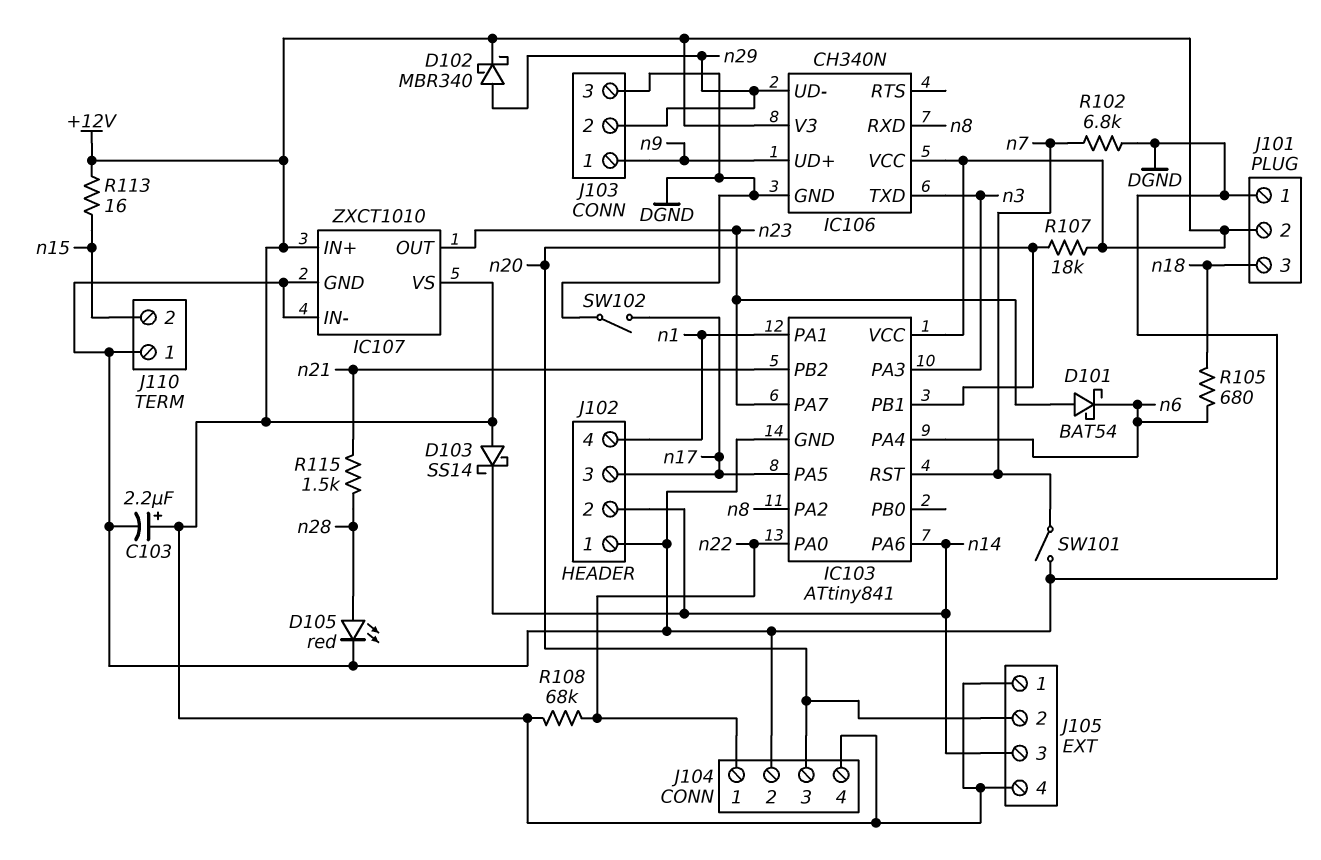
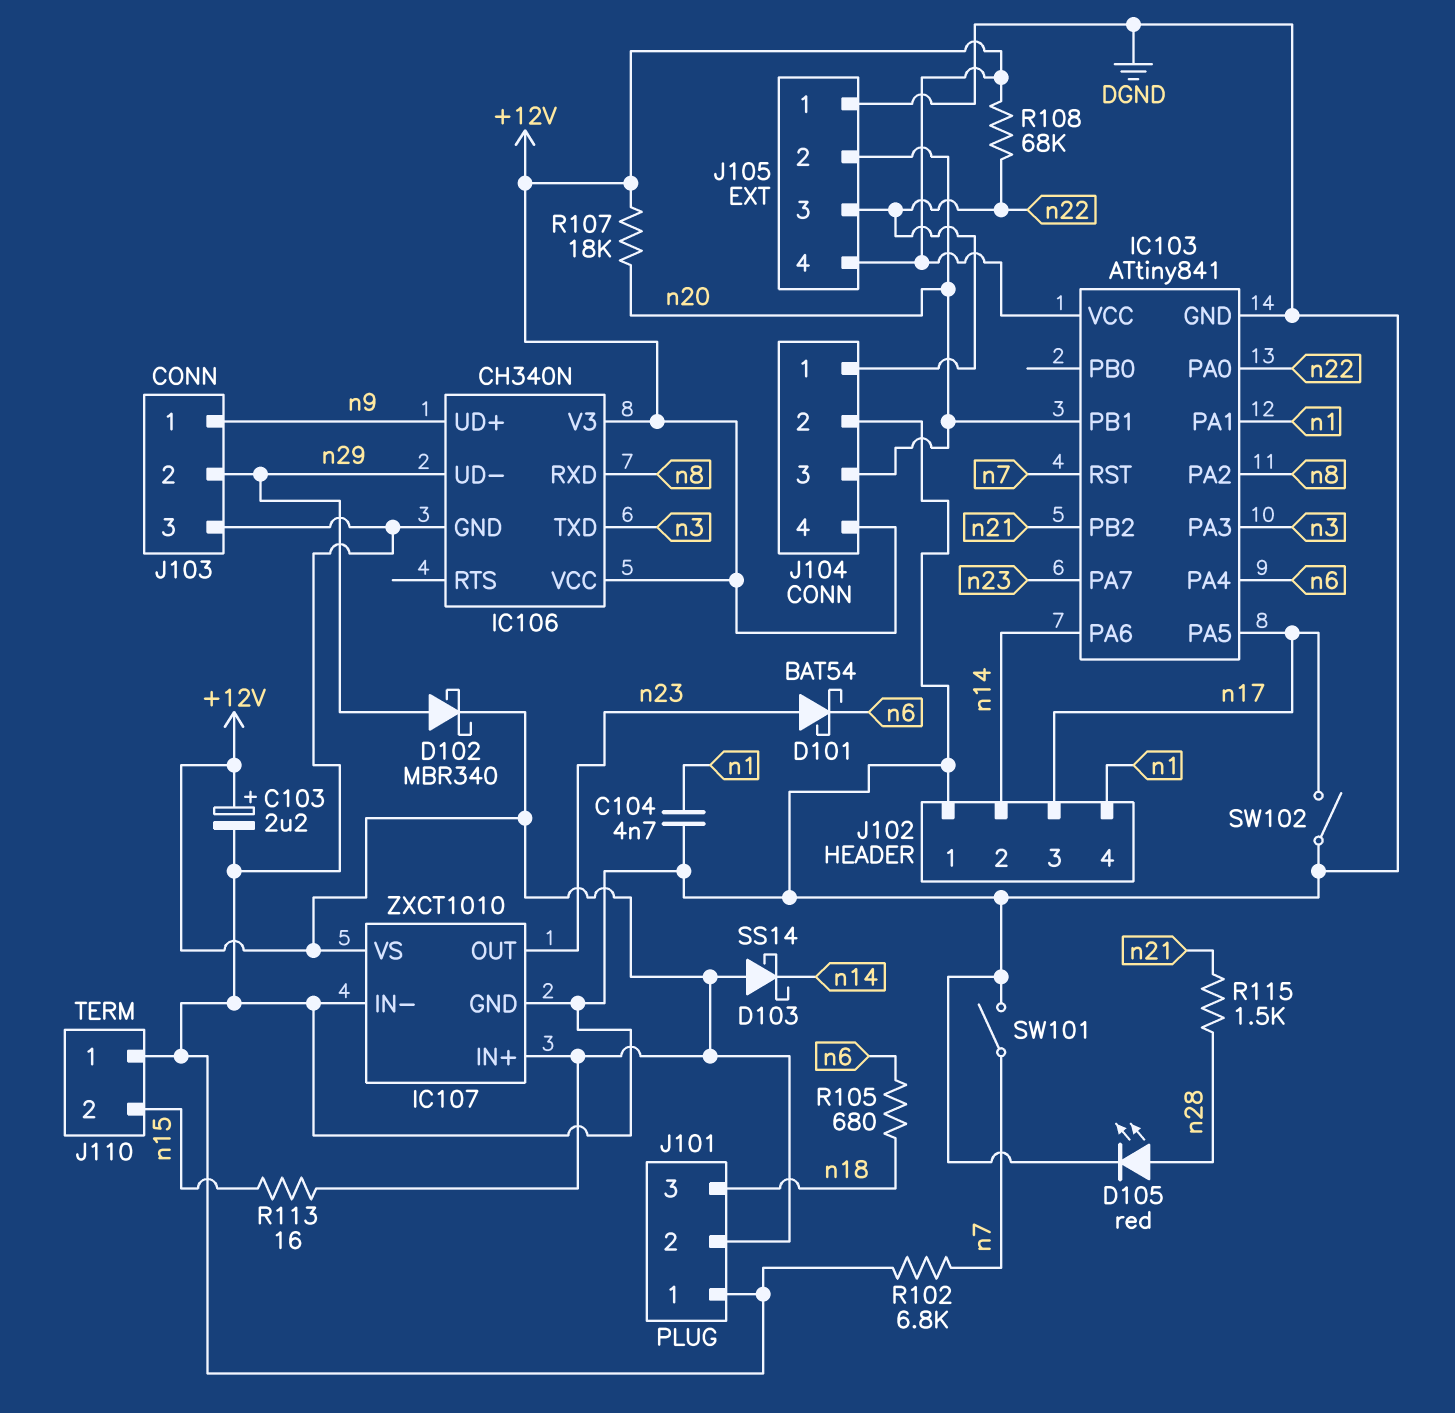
C104: none -> 4.7nF (DGND, n1)
J105 pin 1: +12V -> DGND
J105 pin 3: n14 -> n22

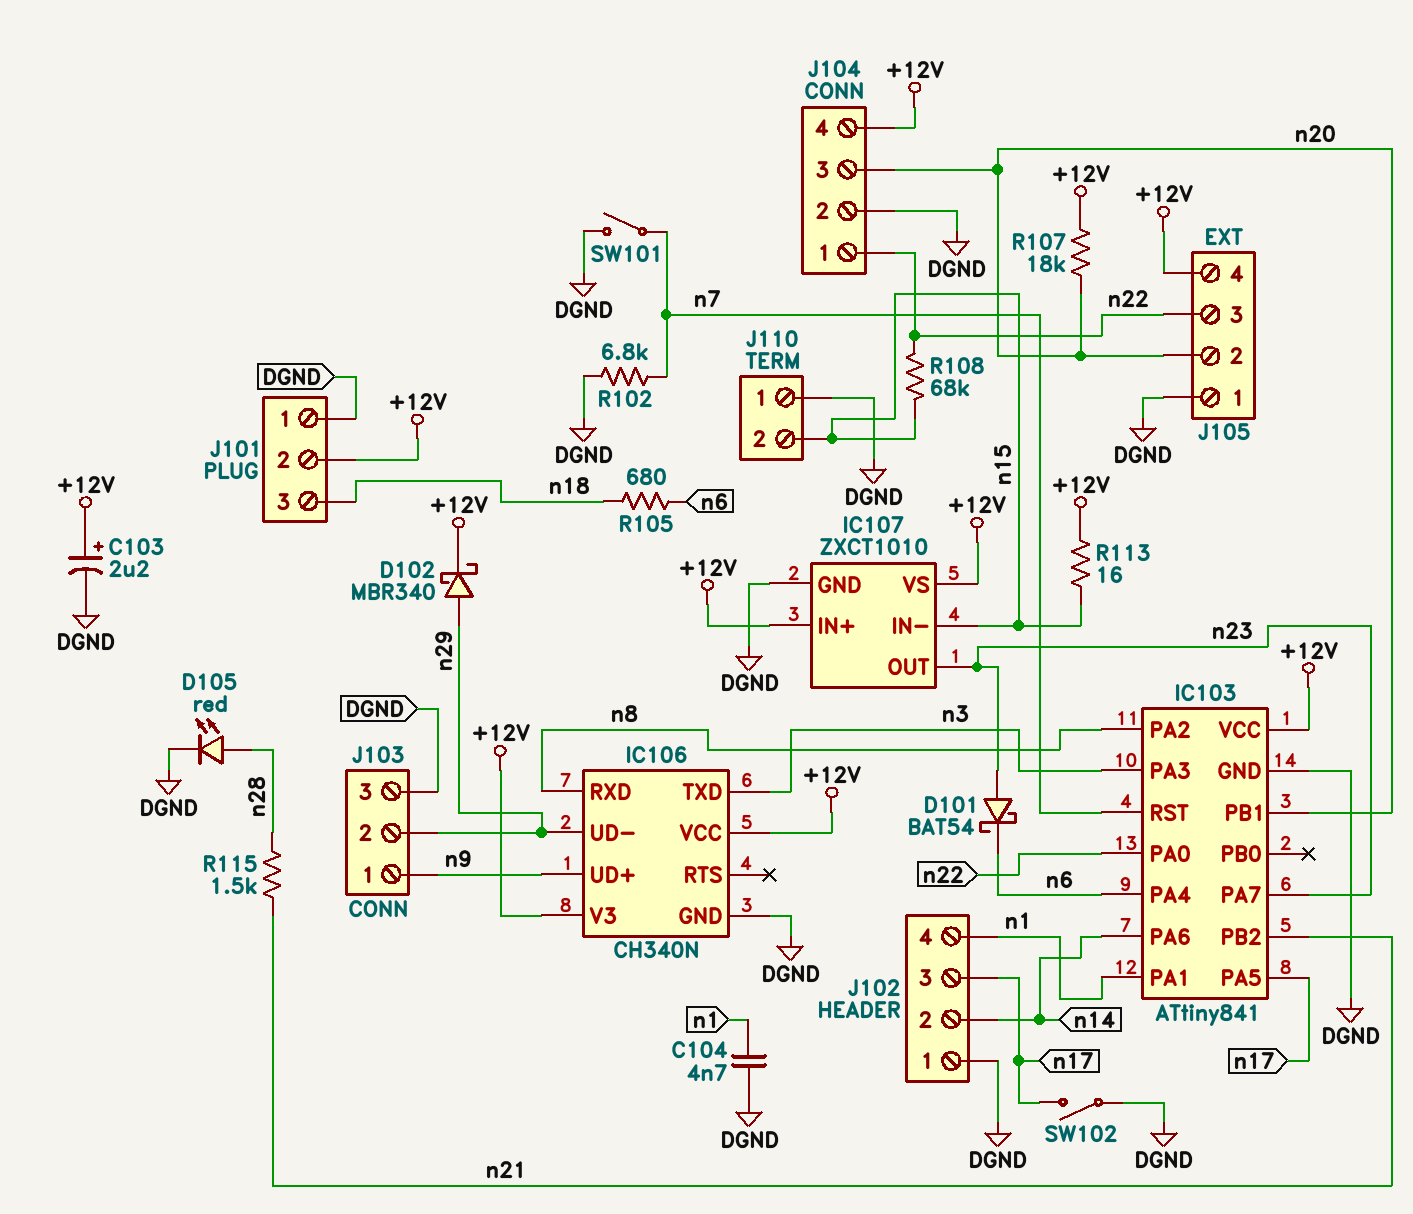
D103: schottky SS14 (A +12V, K n14) -> none
IC107 pin IN-: DGND -> n15
R108: 68k (+12V, n22) -> 68k (n15, n22)

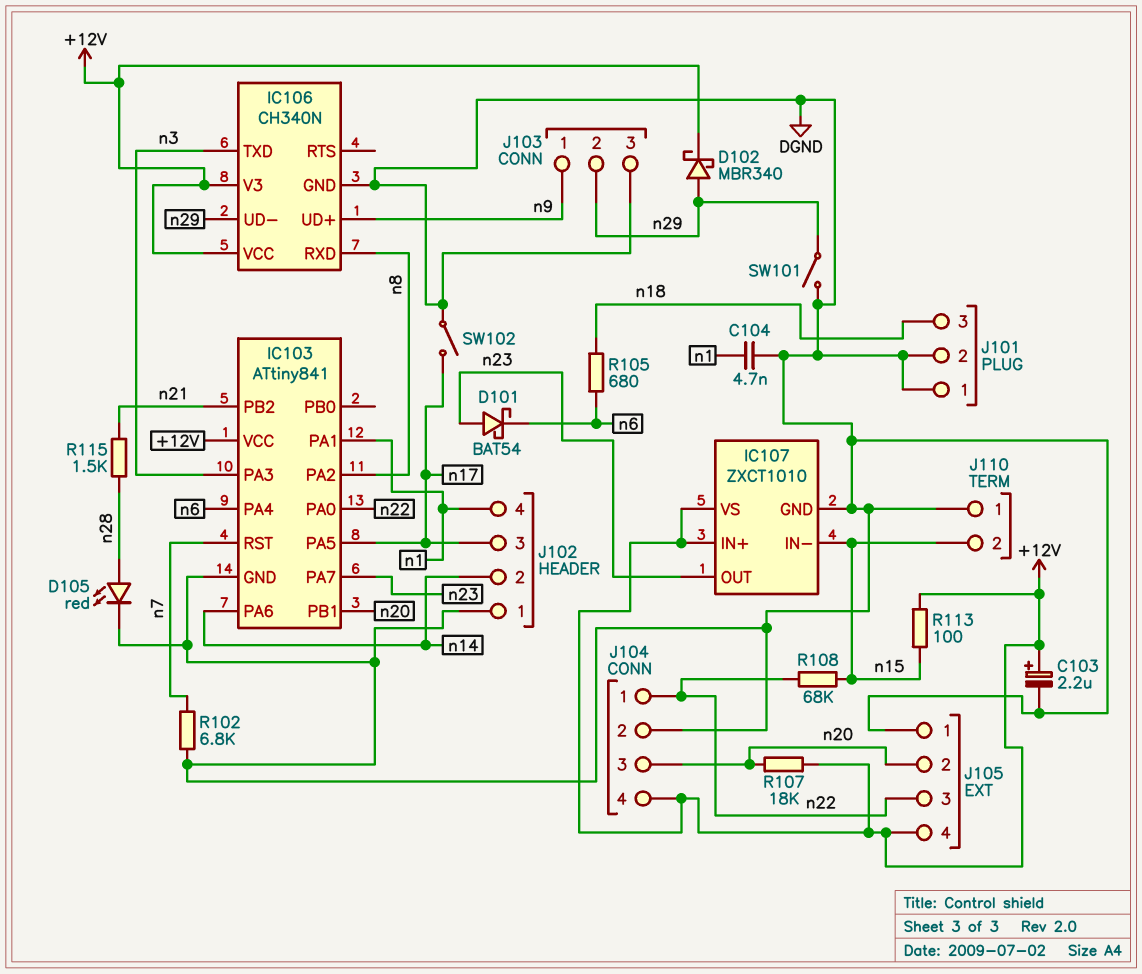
J101 pin 2: +12V -> DGND
R113: 16 (+12V, n15) -> 100 (+12V, n15)
SW101: switch (DGND, n7) -> switch (DGND, n29)

